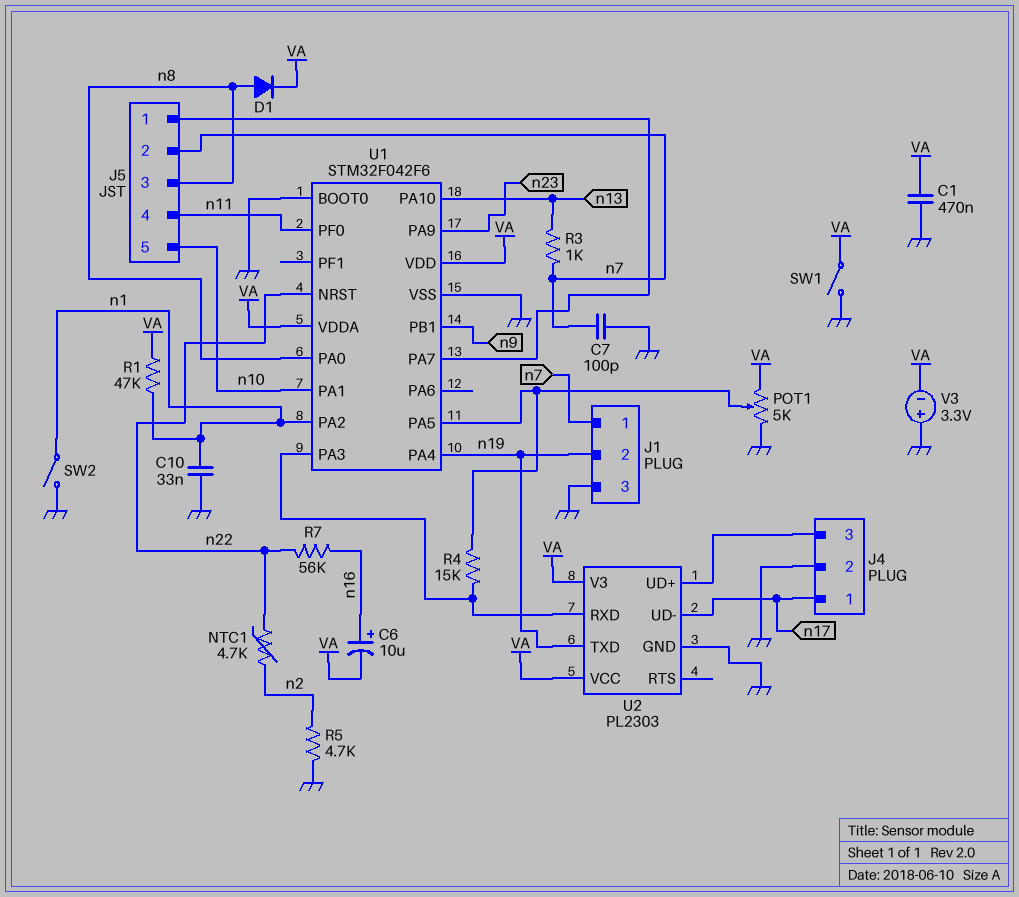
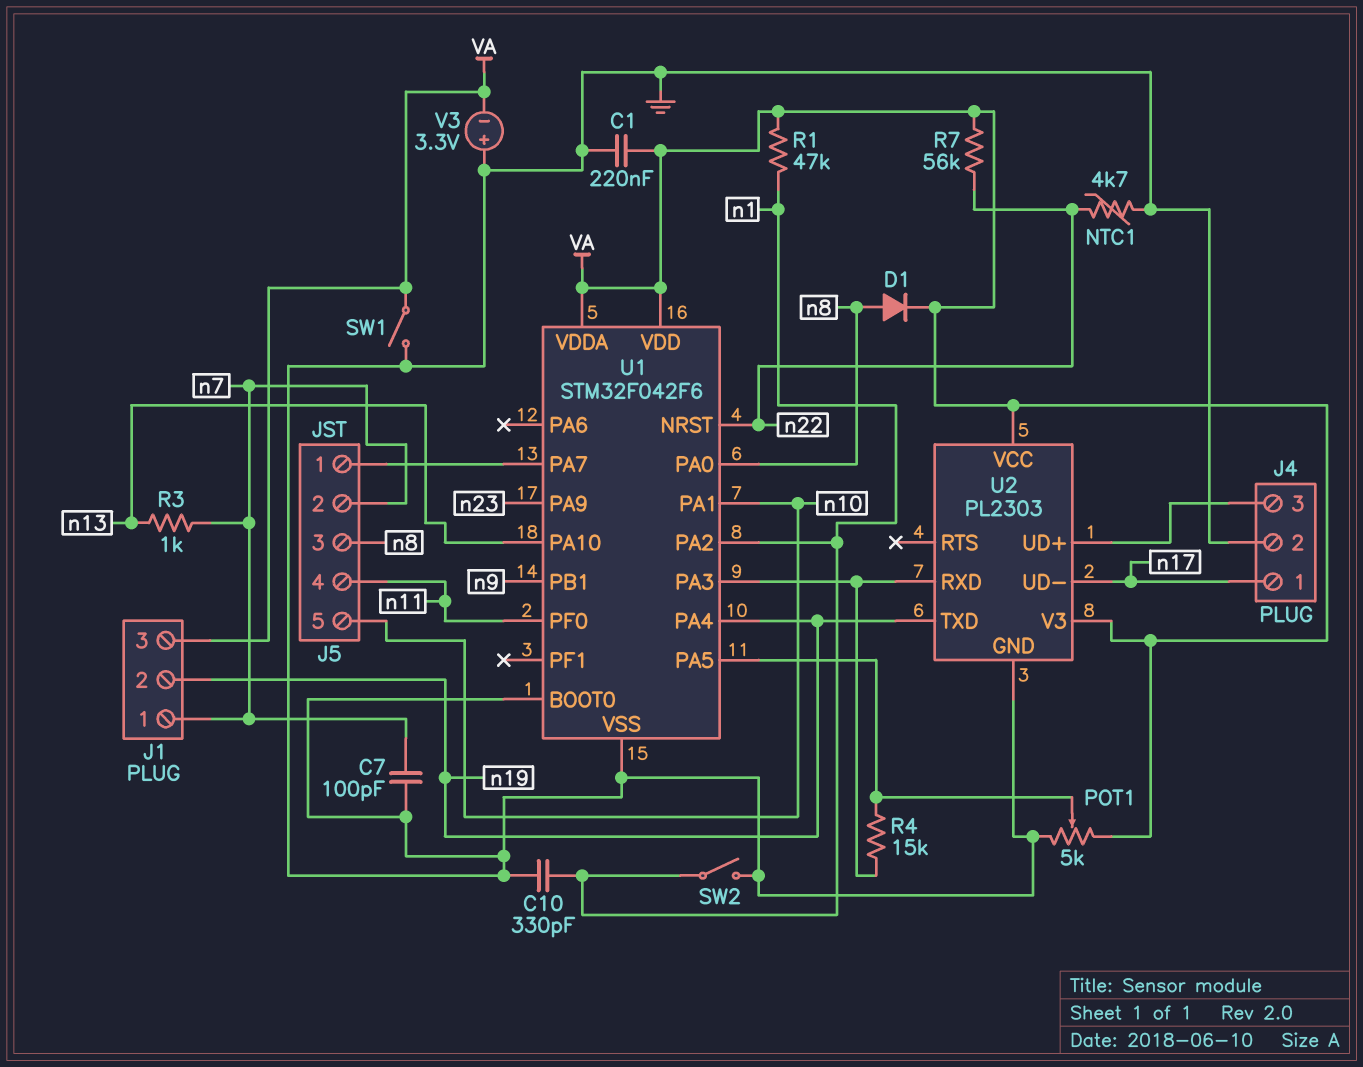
C1: 470nF (GND, VA) -> 220nF (GND, VA)
C6: 10uF (plus n16, minus VA) -> none
C10: 33nF (GND, n1) -> 330pF (GND, n1)
J1 pin 3: GND -> VA
NTC1: 4.7k (n2, n22) -> 4.7k (GND, n22)
R5: 4.7k (GND, n2) -> none
R7: 56k (n16, n22) -> 56k (VA, n22)

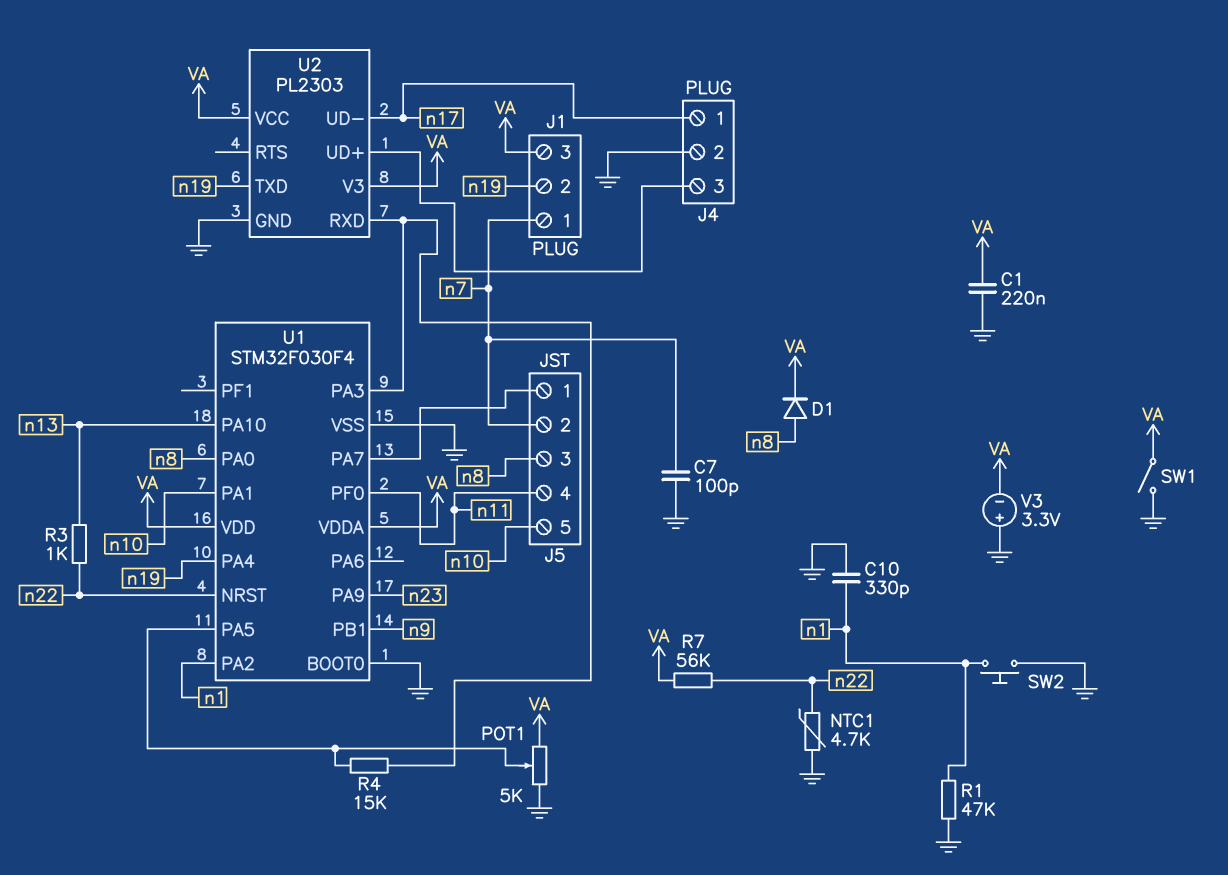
R1: 47k (VA, n1) -> 47k (GND, n1)
R3: 1k (n7, n13) -> 1k (n13, n22)
SW2: switch (GND, n1) -> button (GND, n1)
U1: STM32F042F6 -> STM32F030F4

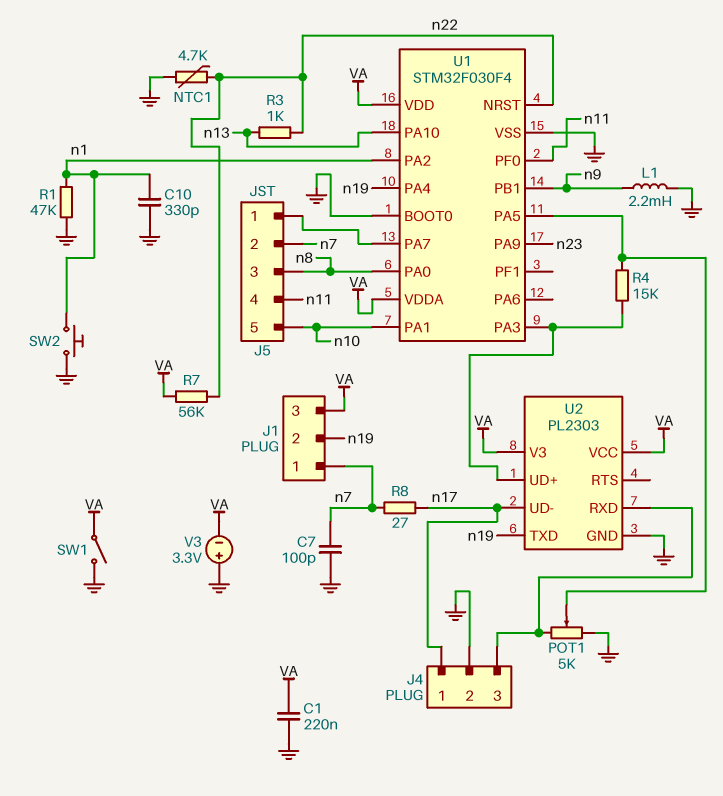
D1: diode (A n8, K VA) -> none
L1: none -> 2.2mH (GND, n9)
POT1: 5k (GND, VA, wiper U1/PA5) -> 5k (GND, J4/3, wiper U1/PA5)
R8: none -> 27 (n7, n17)
U2 pin RXD: U1/PA3 -> J4/3
U2 pin UD+: J4/3 -> U1/PA3

